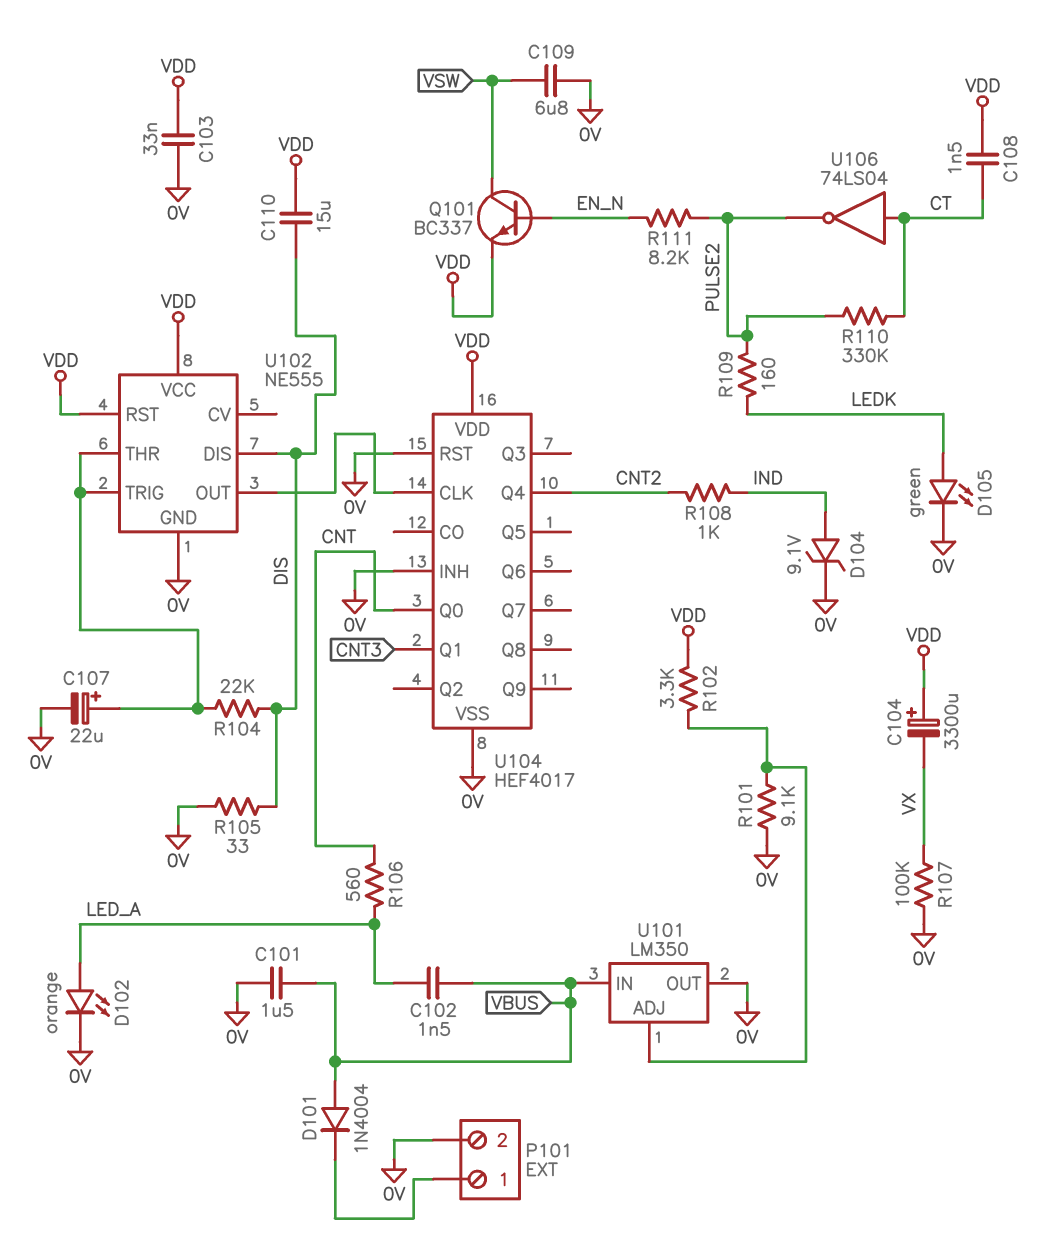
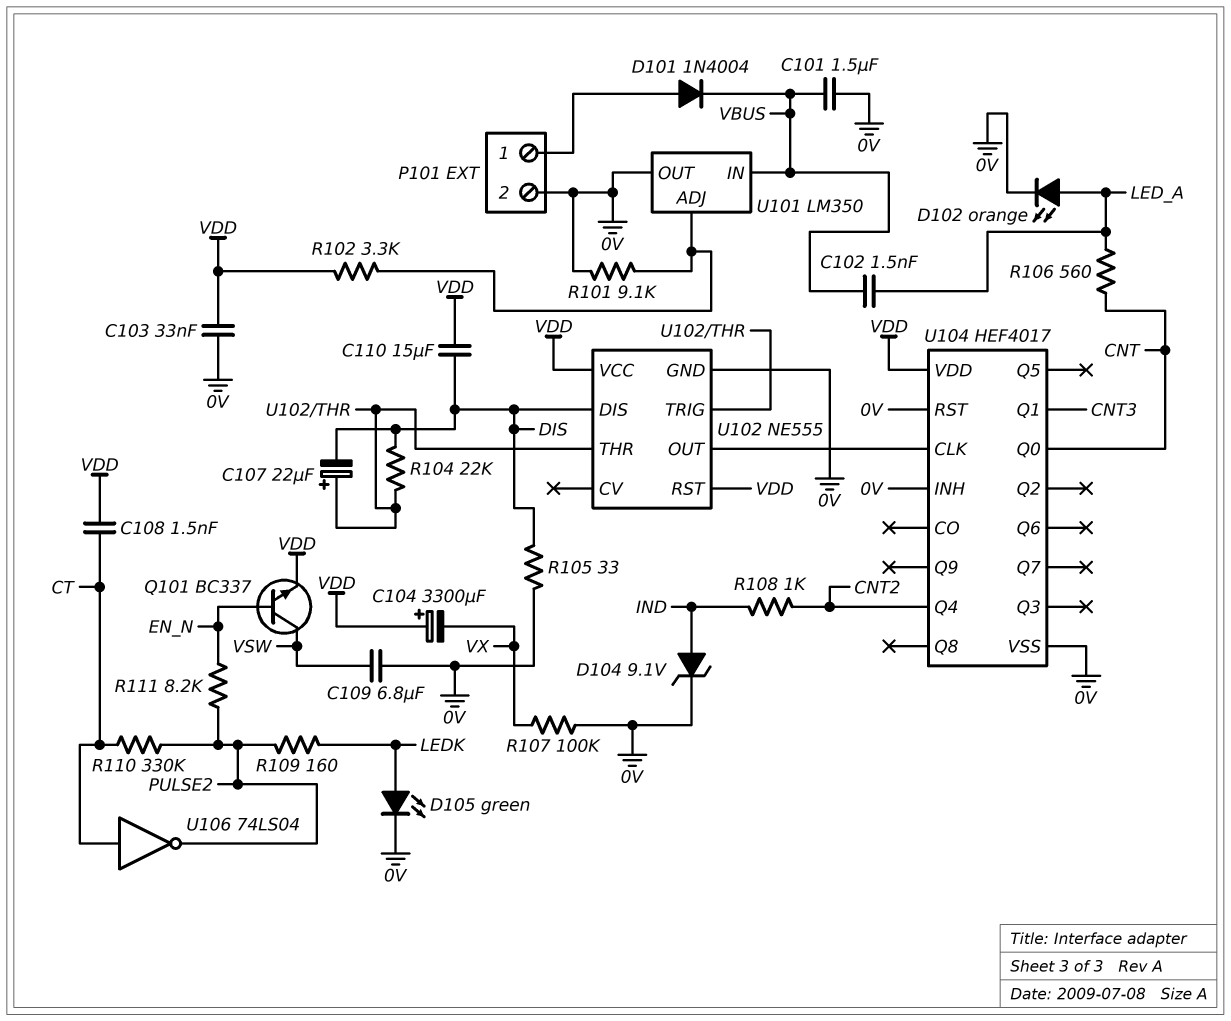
C107: 22uF (plus U102/THR, minus 0V) -> 22uF (plus U102/THR, minus DIS)
D101: diode 1N4004 (A VBUS, K P101/1) -> diode 1N4004 (A P101/1, K VBUS)

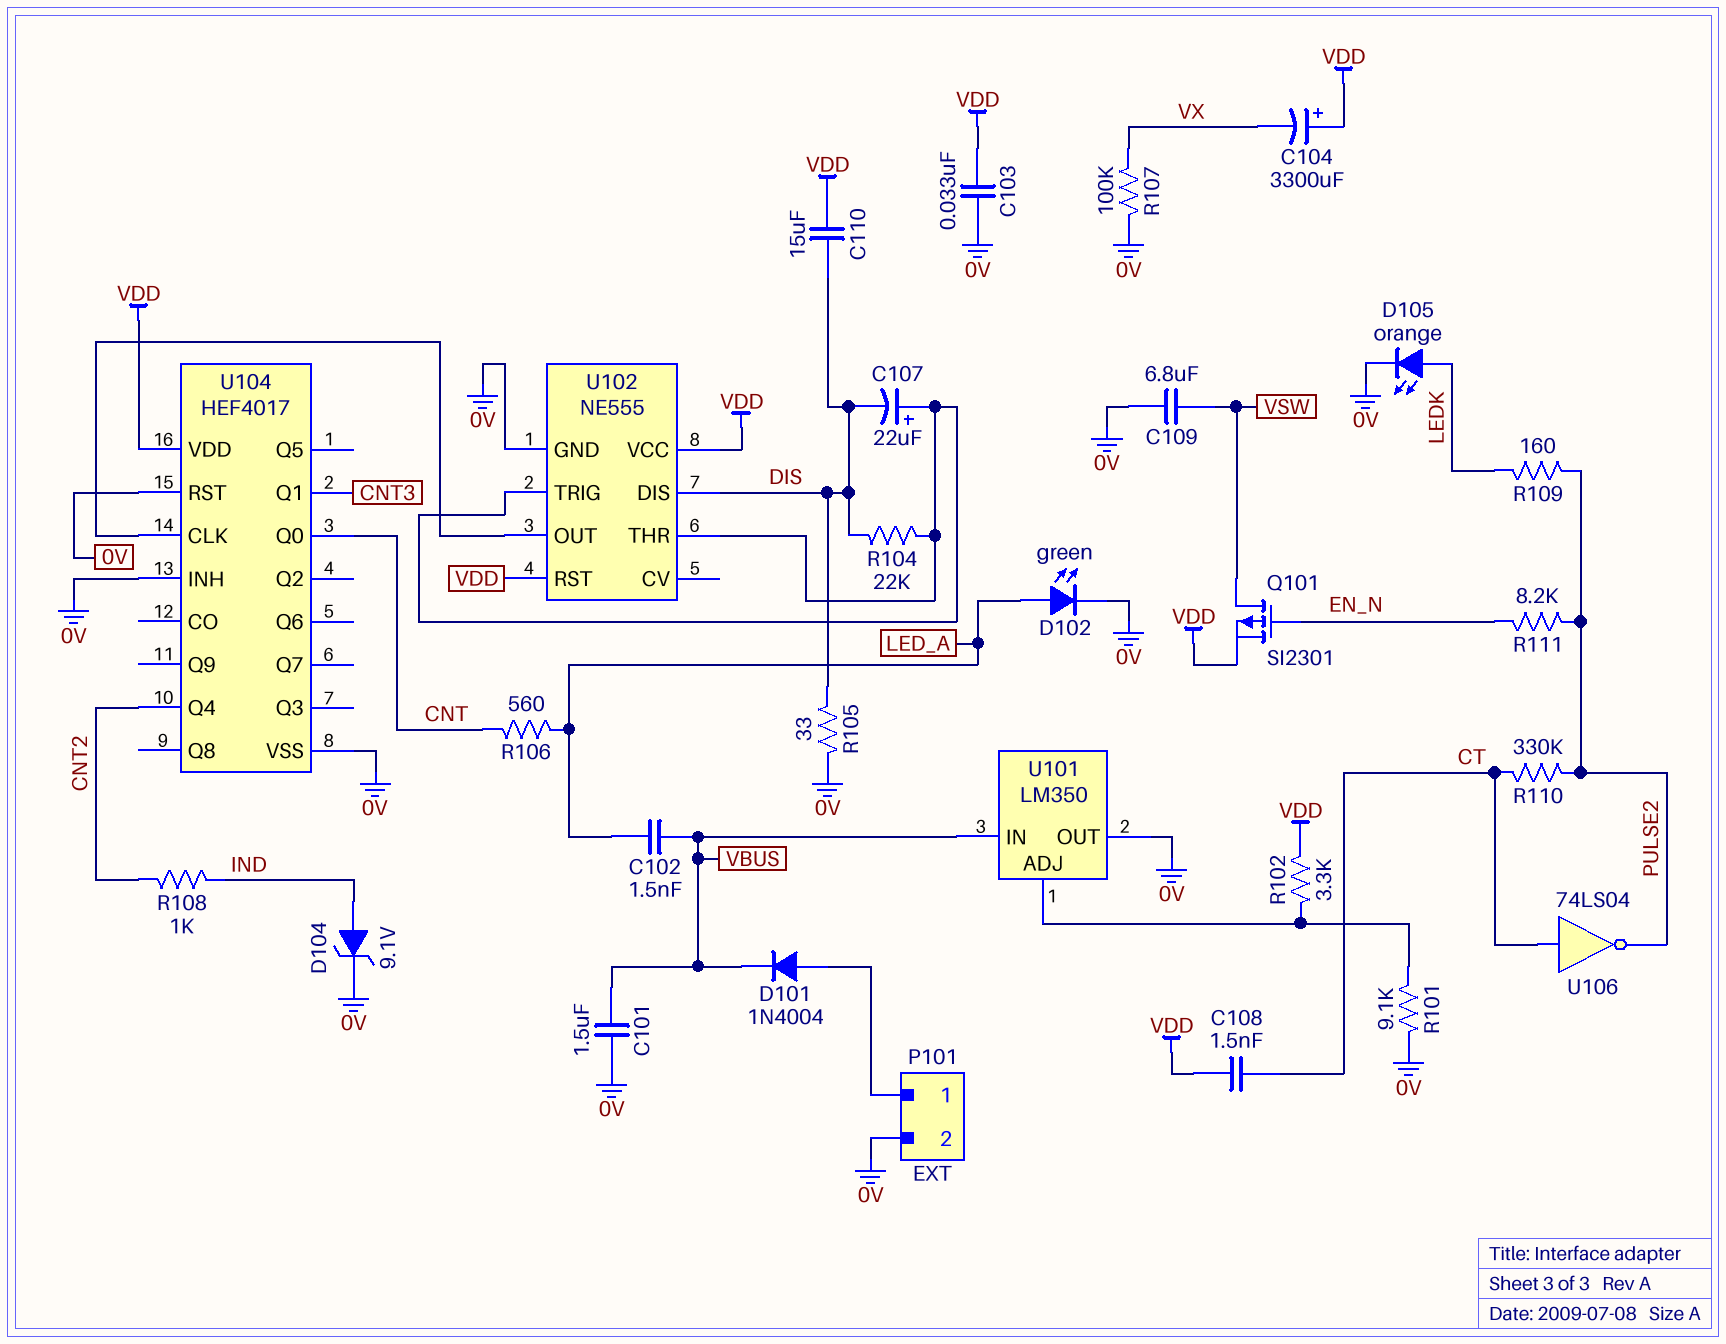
D102: LED orange (A LED_A, K 0V) -> LED green (A LED_A, K 0V)
D105: LED green (A LEDK, K 0V) -> LED orange (A LEDK, K 0V)
Q101: NPN BC337 (B EN_N, C VSW, E VDD) -> PMOS SI2301 (G EN_N, D VSW, S VDD)

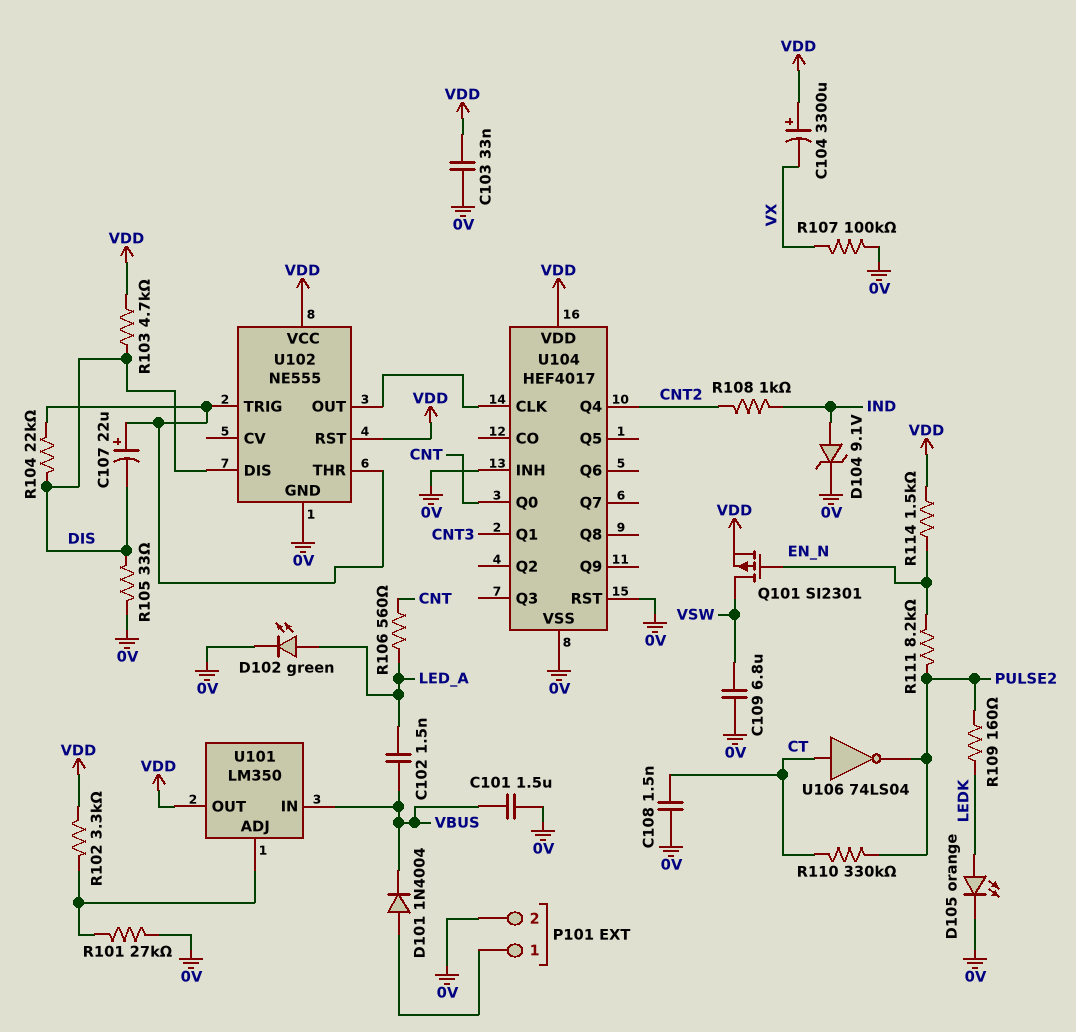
C108: 1.5nF (CT, VDD) -> 1.5nF (0V, CT)
C110: 15uF (DIS, VDD) -> none
R101: 9.1k (0V, U101/ADJ) -> 27k (0V, U101/ADJ)
R103: none -> 4.7k (DIS, VDD)
R114: none -> 1.5k (EN_N, VDD)
U101 pin OUT: 0V -> VDD

